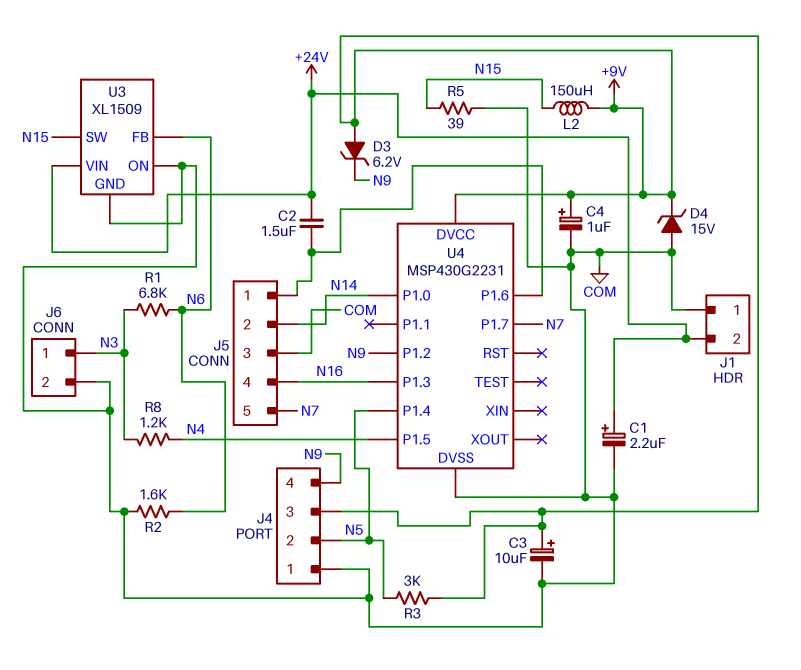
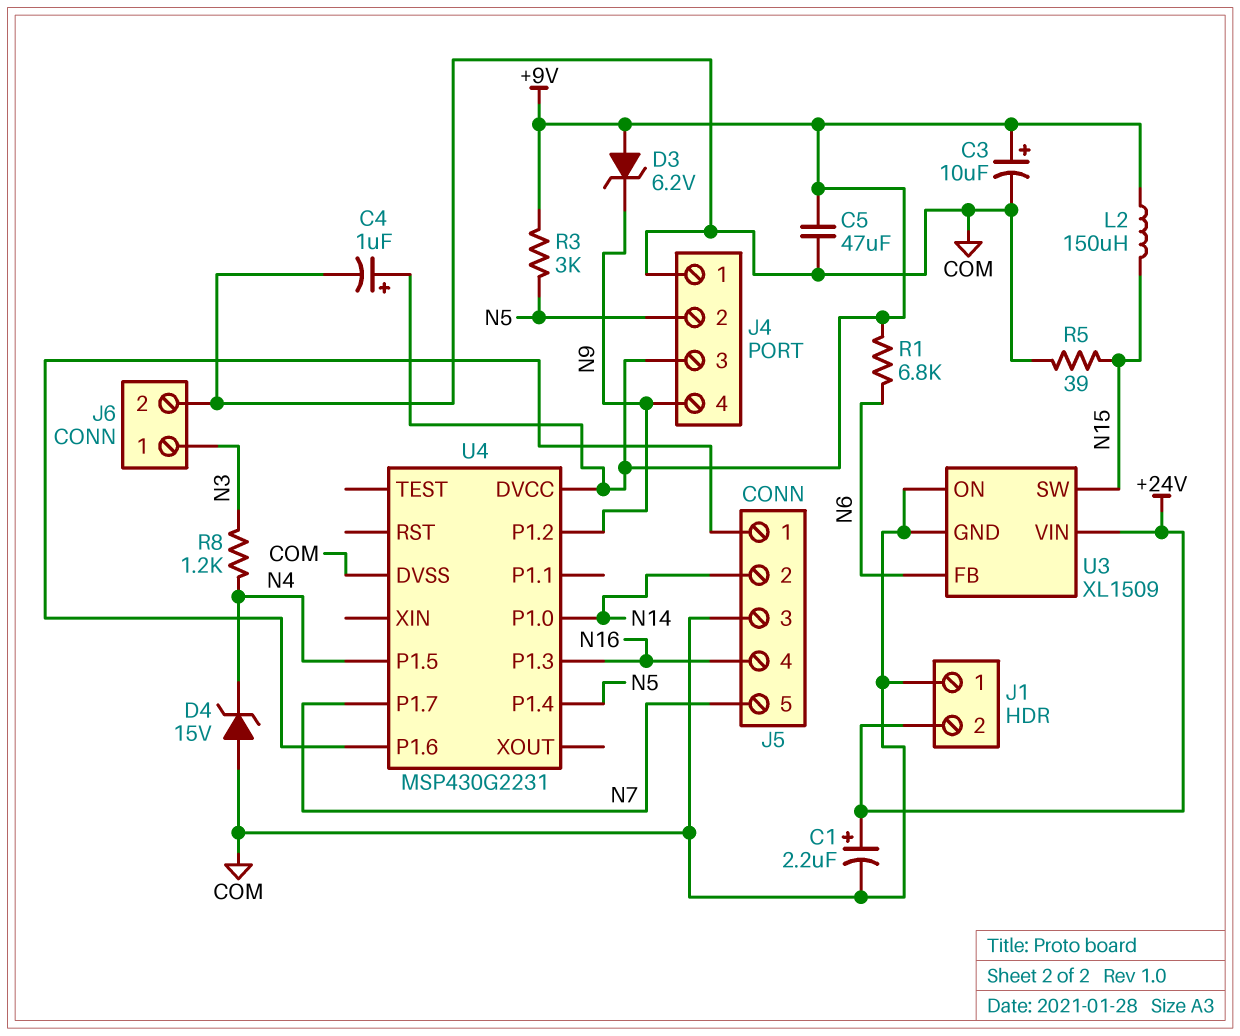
C2: 1.5uF (+24V, J5/1) -> none
C5: none -> 47uF (+9V, COM)
D4: zener 15V (A COM, K +9V) -> zener 15V (A COM, K N4)
R1: 6.8k (N3, N6) -> 6.8k (+9V, N6)
R2: 1.6k (COM, N6) -> none

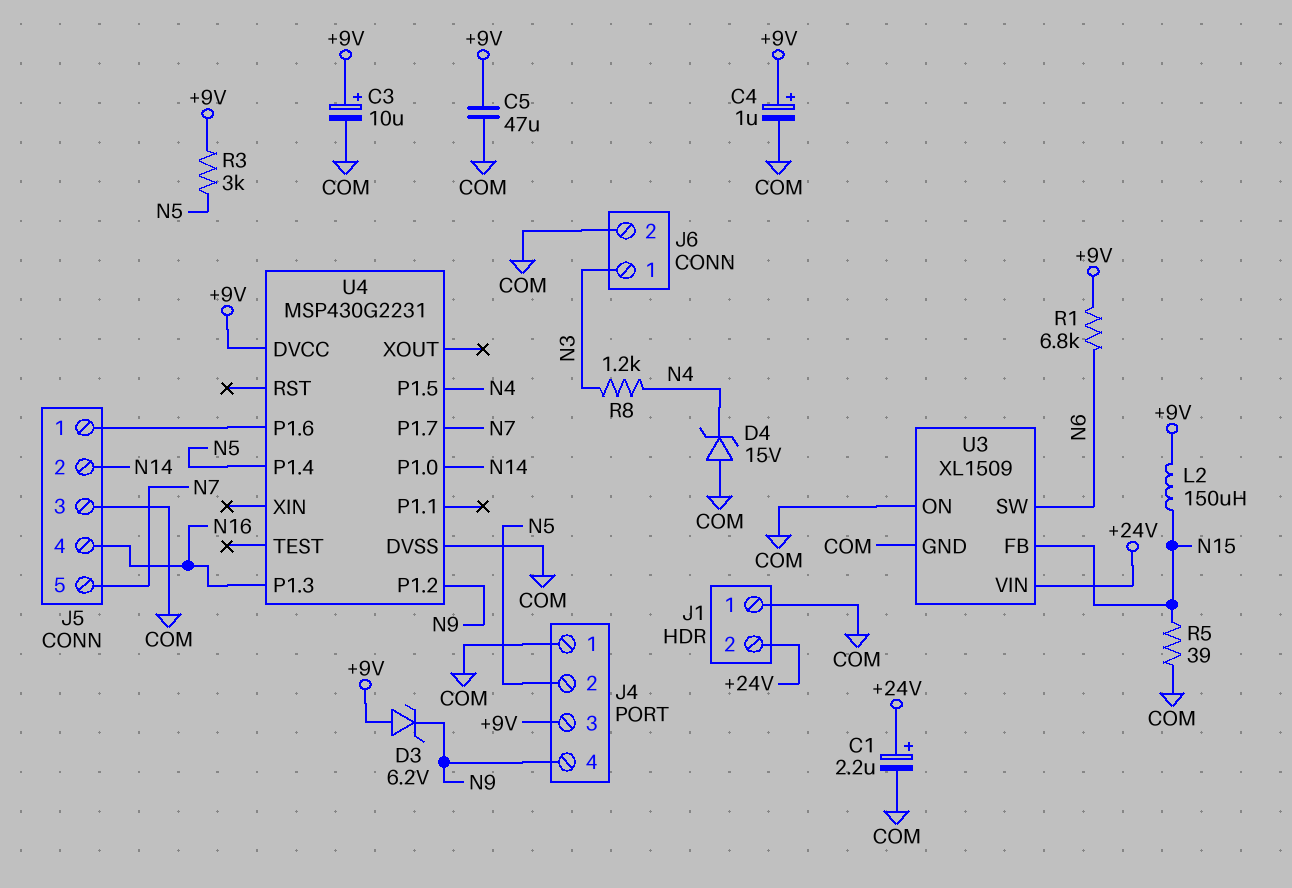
U3 pin FB: N6 -> N15
U3 pin SW: N15 -> N6

